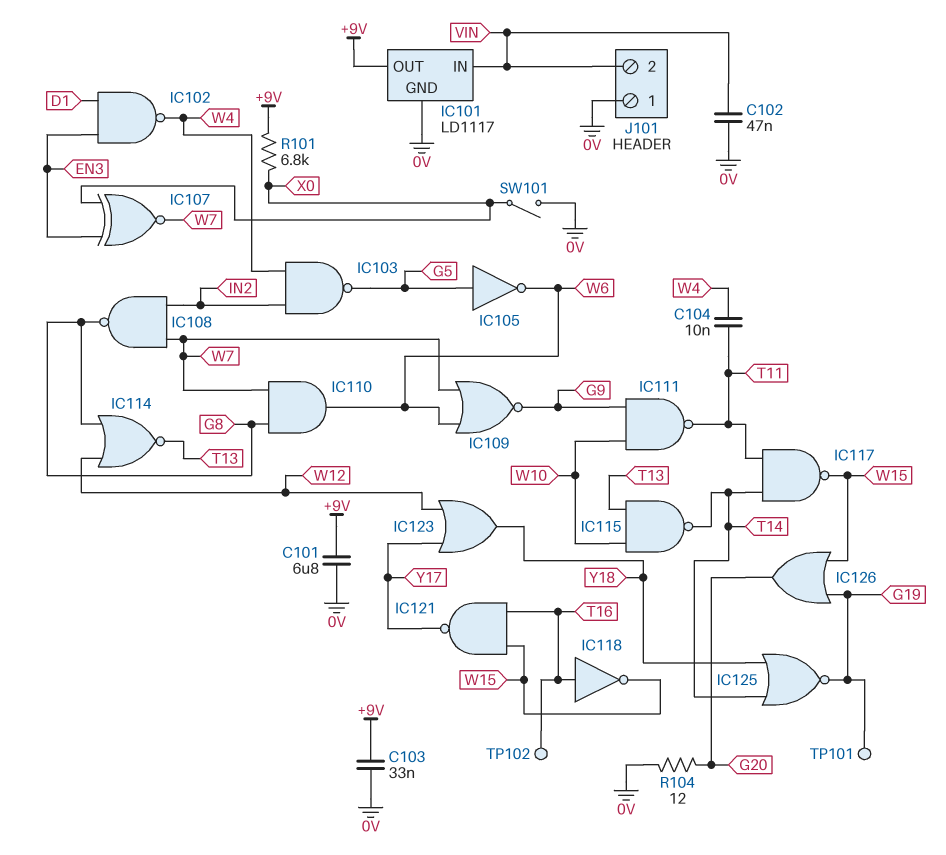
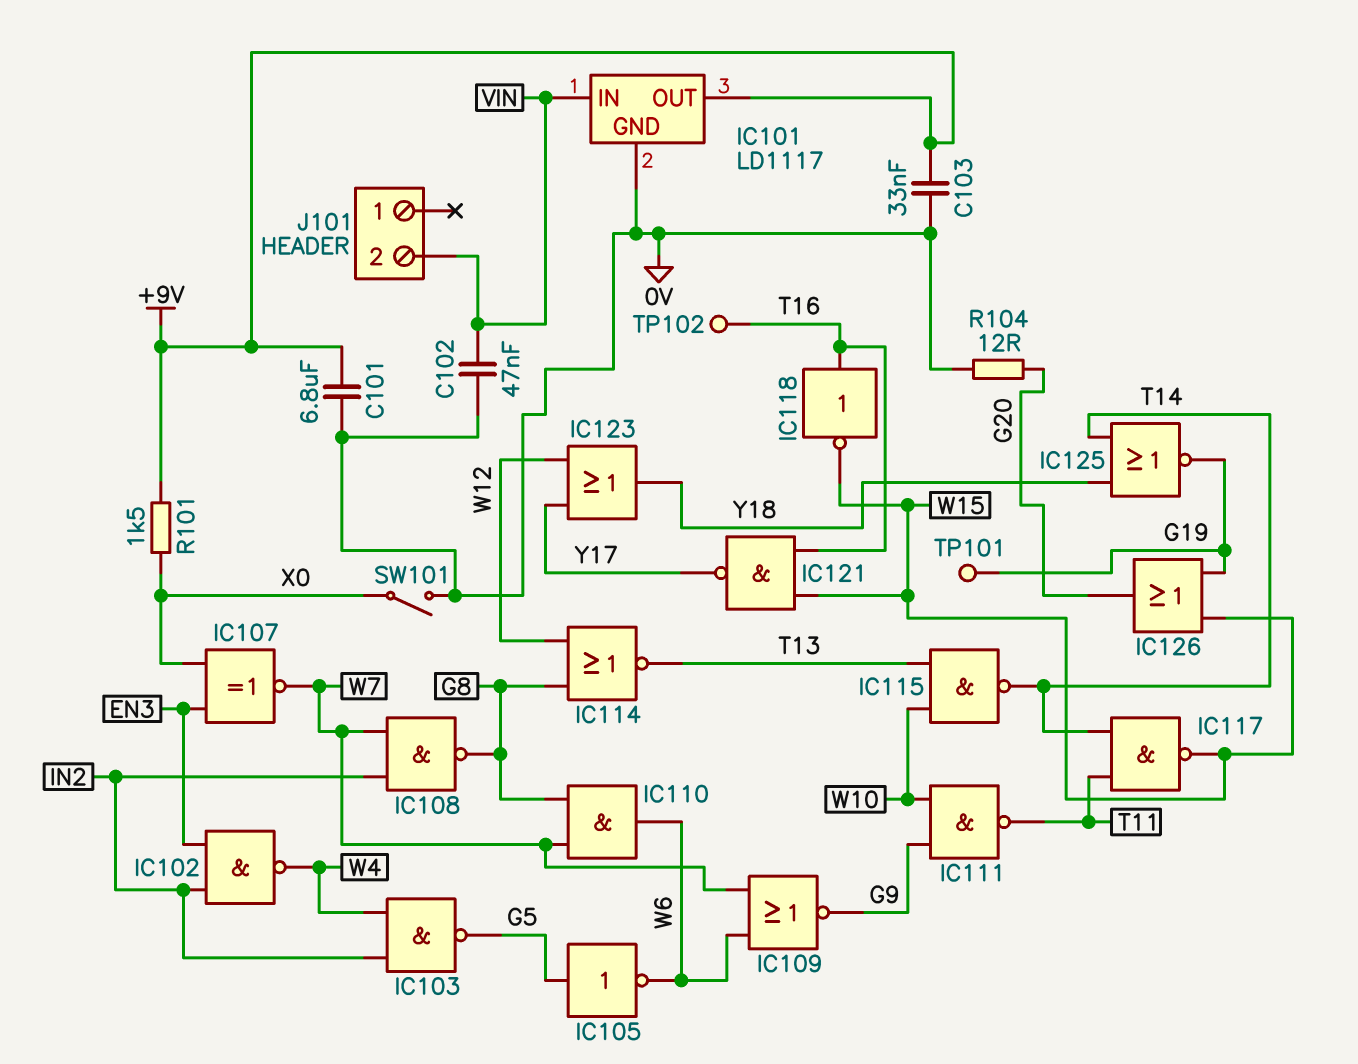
C104: 10nF (T11, W4) -> none
IC102: NAND (in D1, in EN3, out W4) -> NAND (in EN3, in IN2, out W4)
J101 pin 1: 0V -> none
R101: 6.8k (+9V, X0) -> 1.5k (+9V, X0)

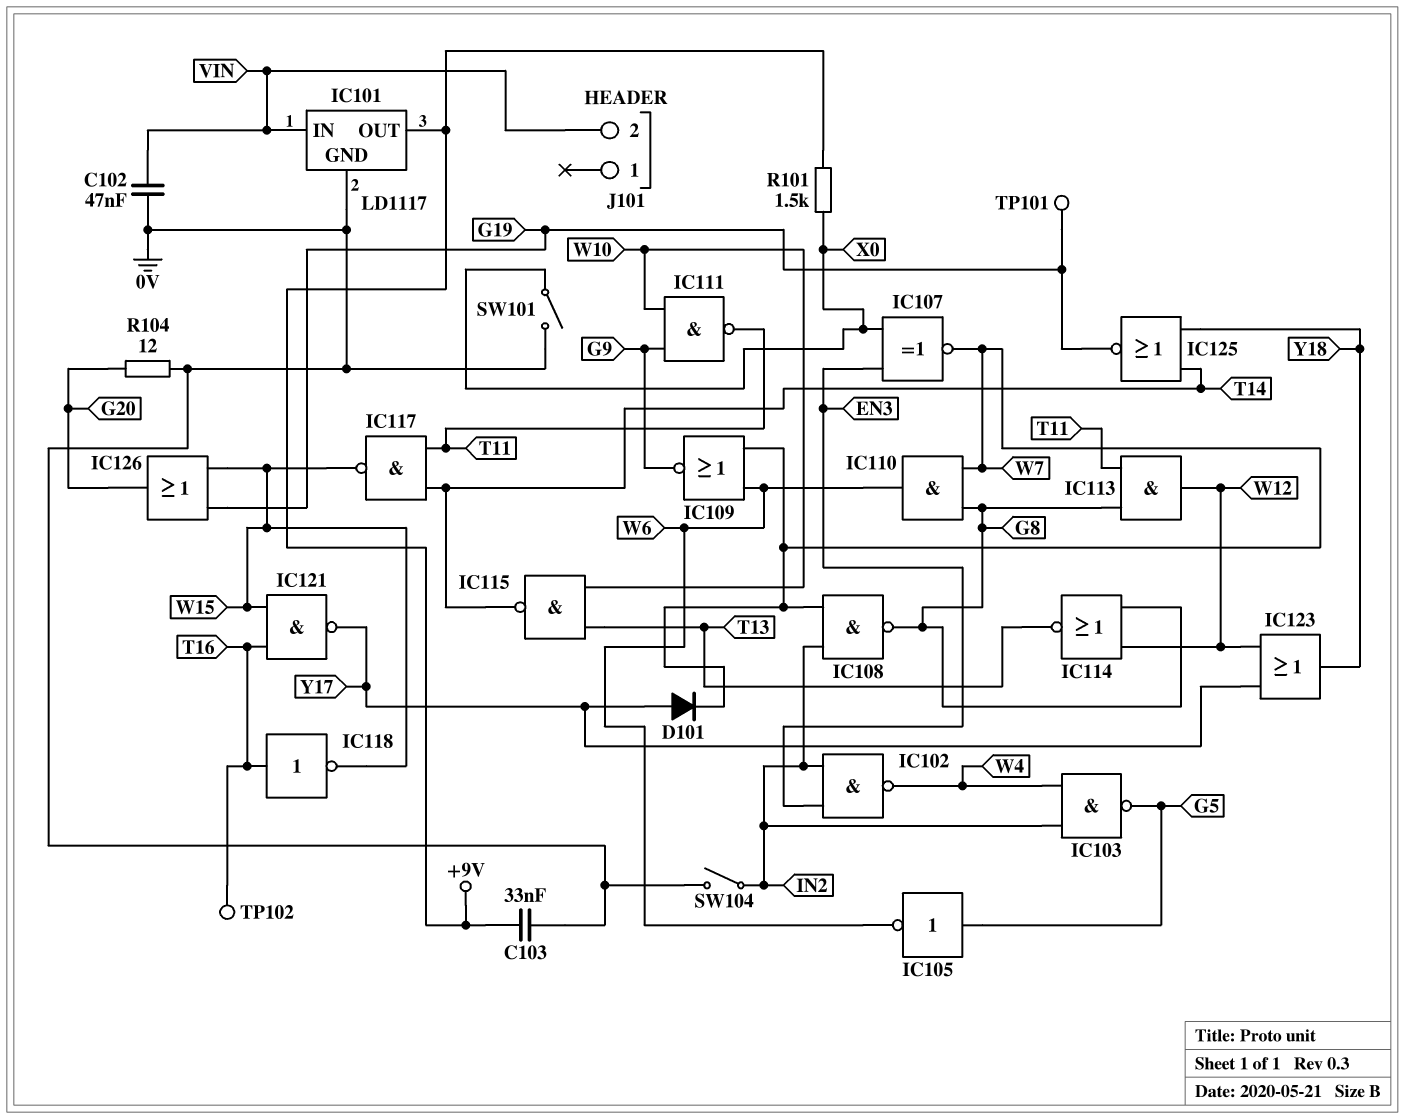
C101: 6.8uF (+9V, 0V) -> none
D101: none -> diode (A Y17, K W7)
IC113: none -> AND (in G8, in T11, out W12)
SW104: none -> switch (0V, IN2)

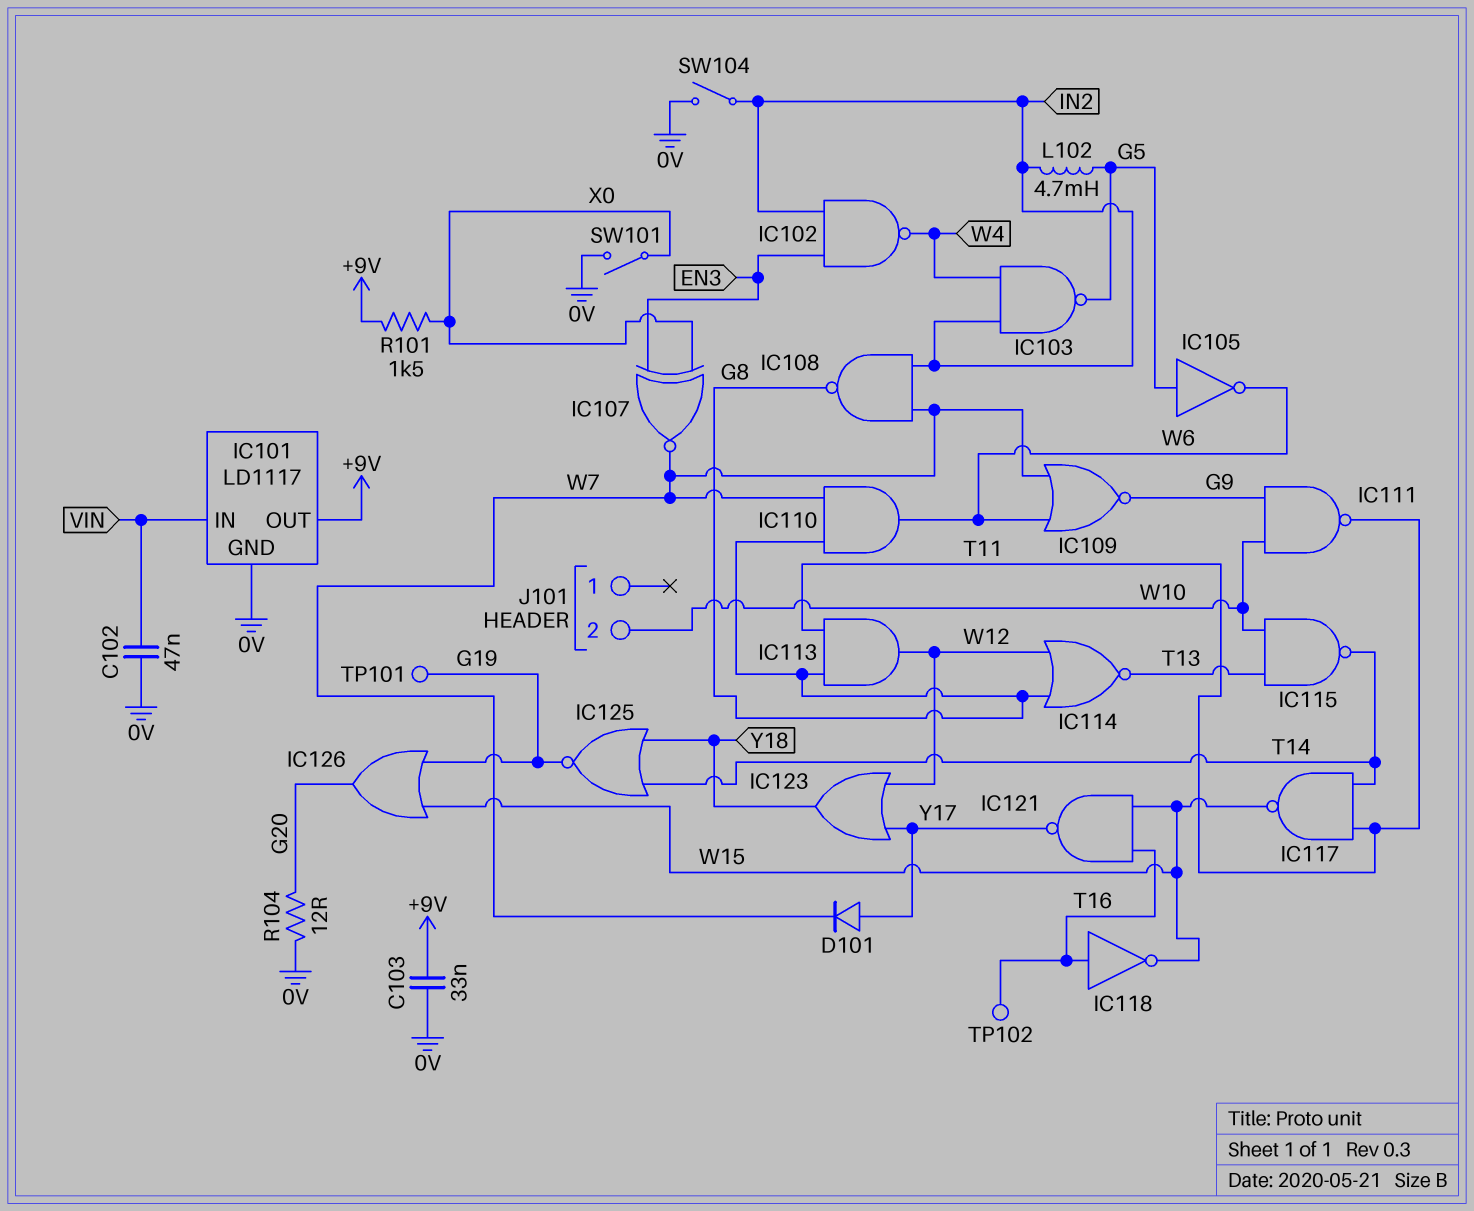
J101 pin 2: VIN -> W10
L102: none -> 4.7mH (G5, IN2)

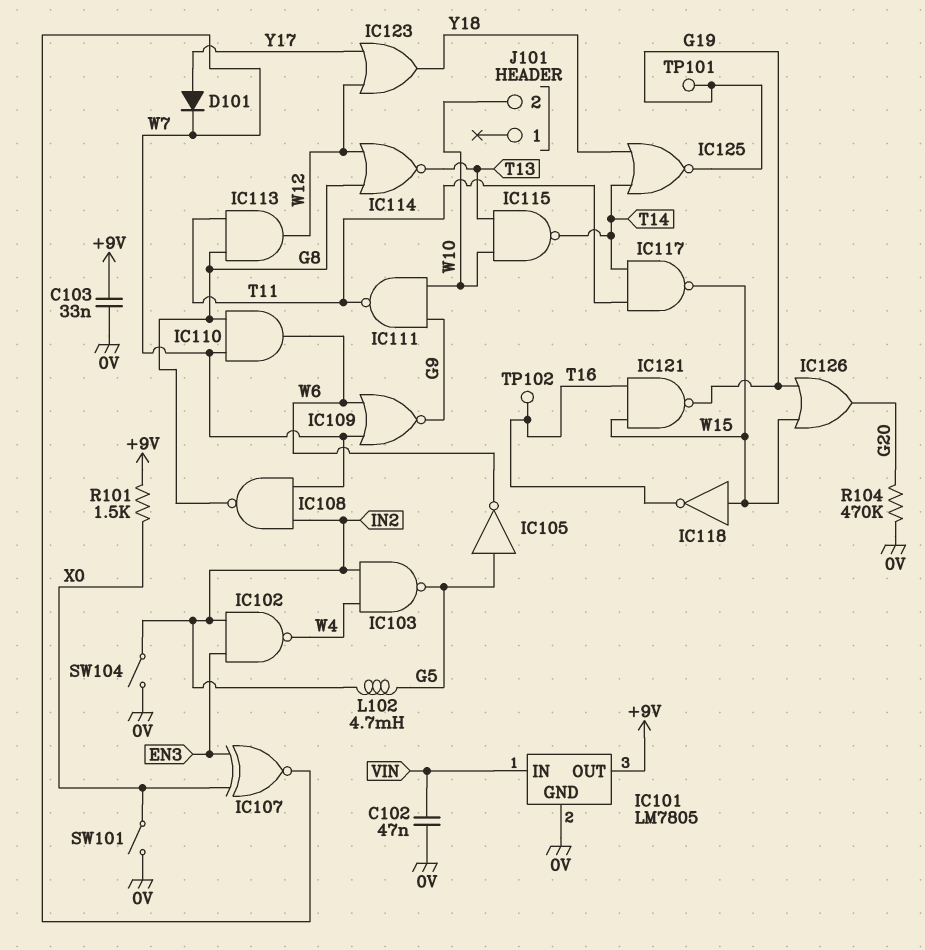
IC101: LD1117 -> LM7805
IC118: NOT (in T16, out W15) -> NOT (in W15, out T16)
IC121: NAND (in T16, in W15, out Y17) -> NAND (in T16, in W15, out G19)
R104: 12 (0V, G20) -> 470k (0V, G20)

